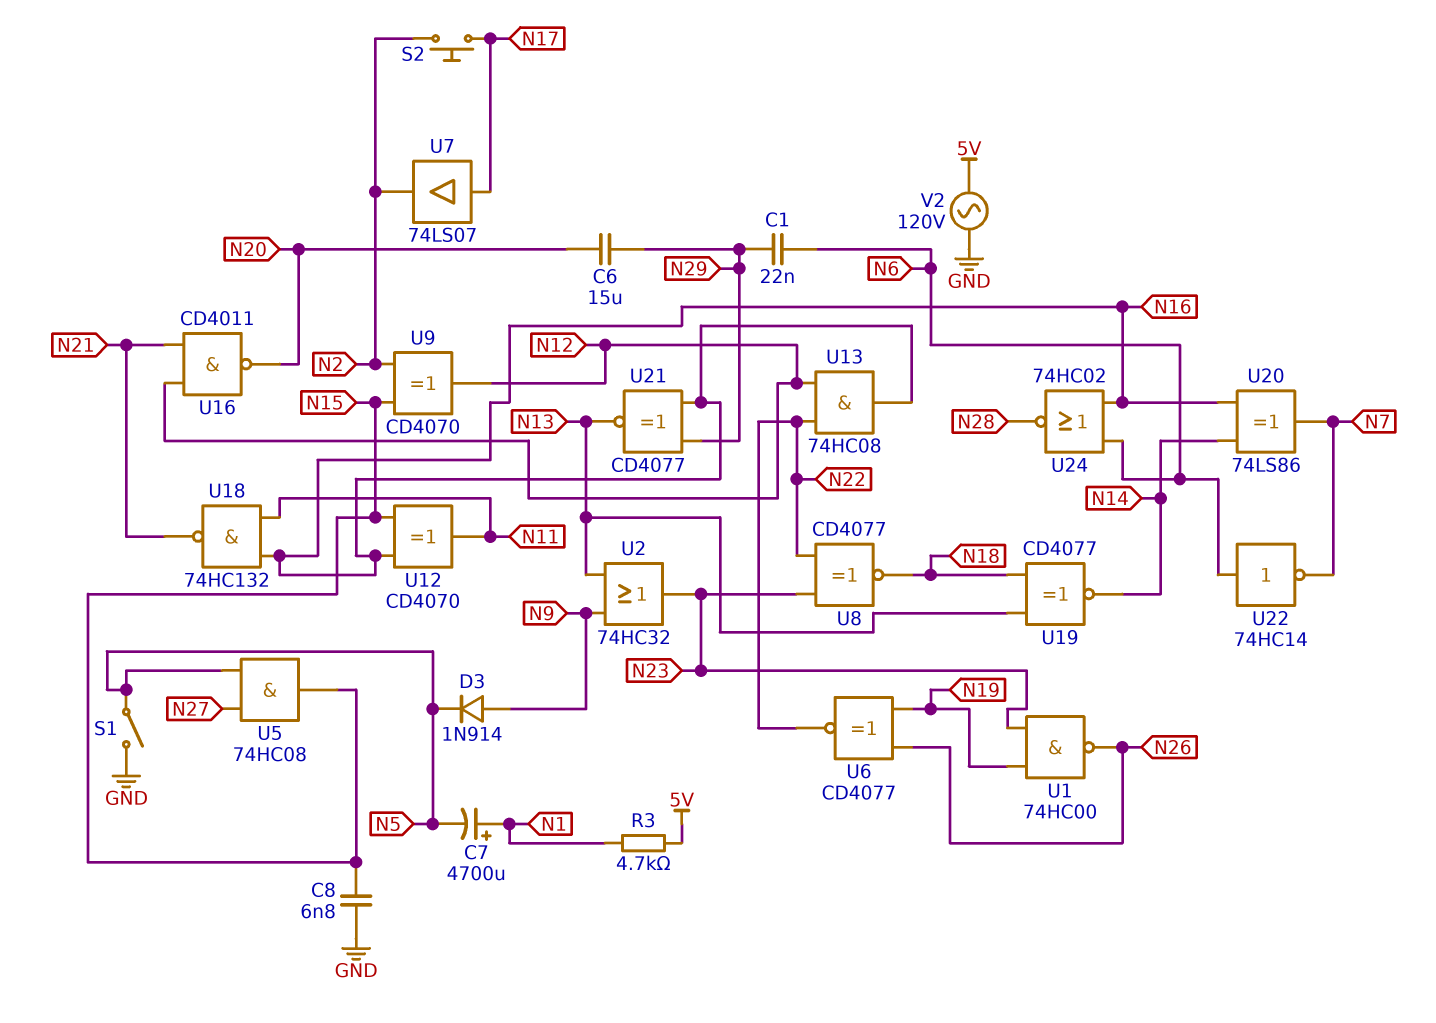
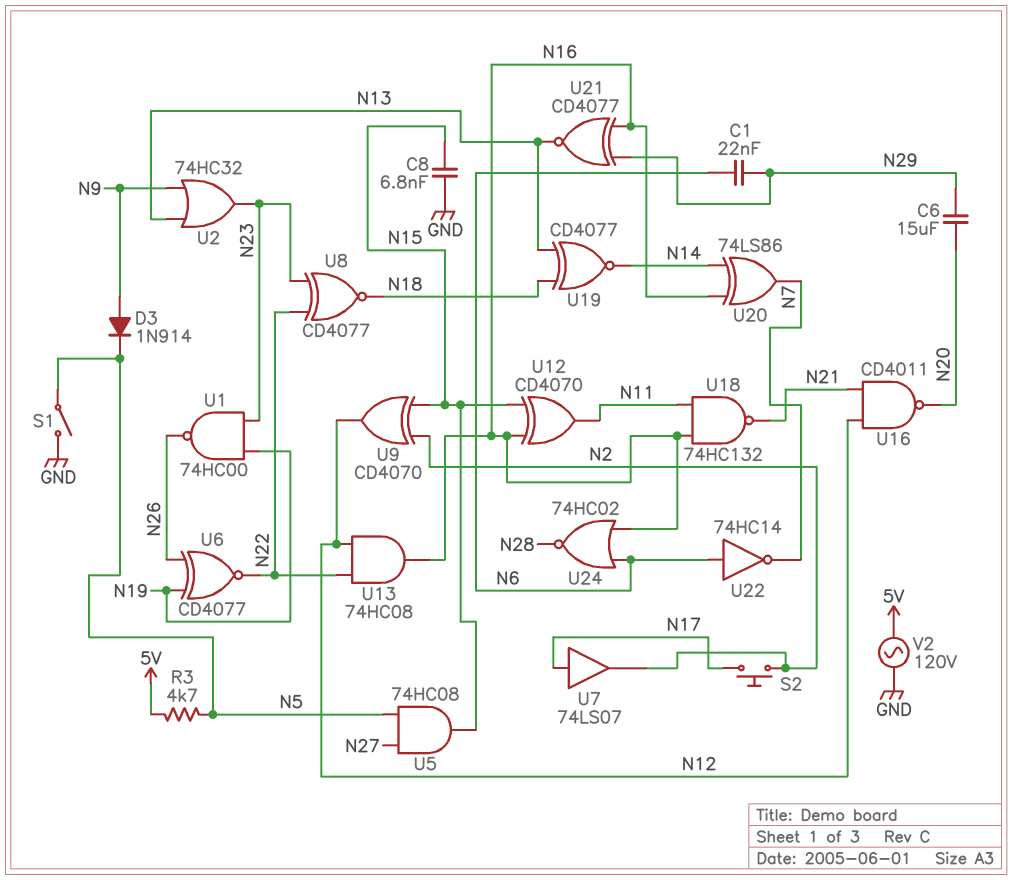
C7: 4700uF (plus N1, minus N5) -> none
R3: 4.7k (5V, N1) -> 4.7k (5V, N5)

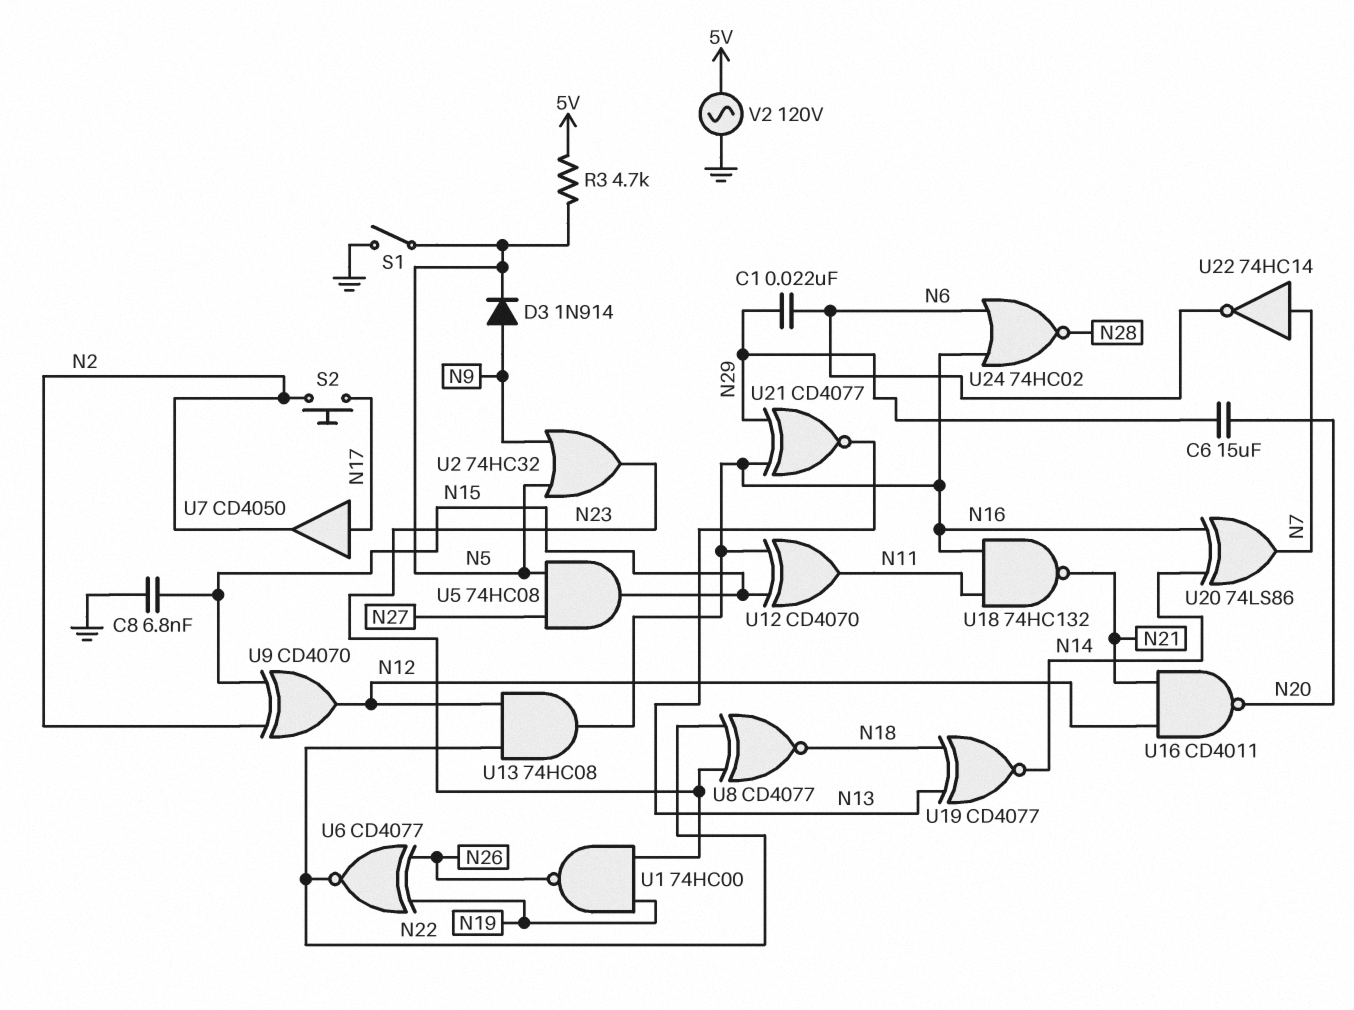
U2: OR 74HC32 (in N9, in N13, out N23) -> OR 74HC32 (in N5, in N9, out N23)
U7: buffer 74LS07 (in N17, out N2) -> buffer CD4050 (in N17, out N2)
U22: NOT 74HC14 (in N6, out N7) -> NOT 74HC14 (in N7, out N6)

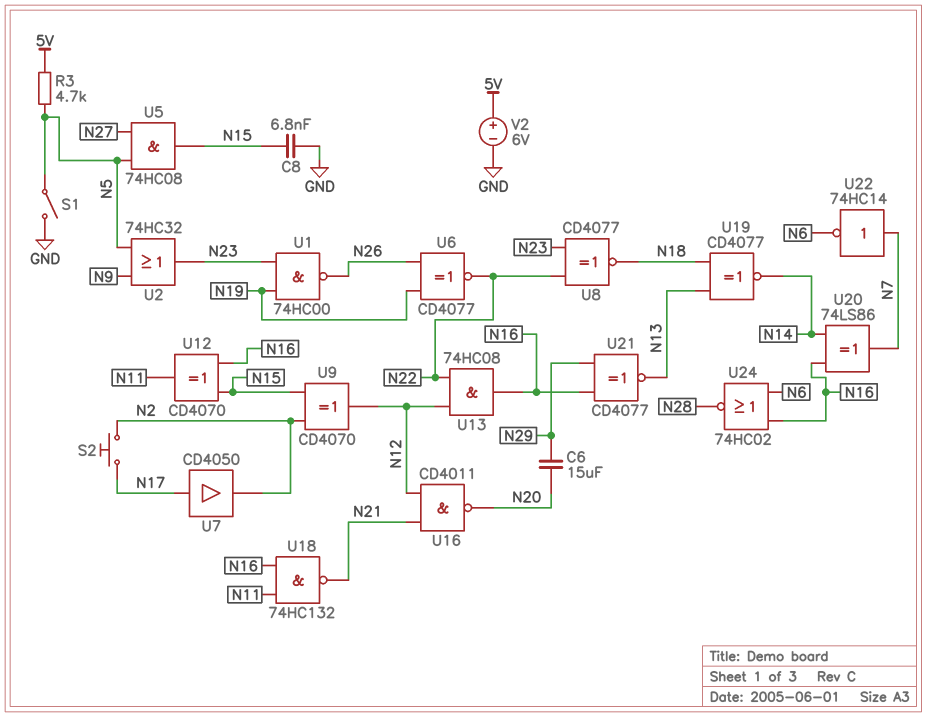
C1: 22nF (N6, N29) -> none
D3: diode 1N914 (A N9, K N5) -> none
V2: AC 120V (5V, GND) -> 6V (plus 5V, minus GND)

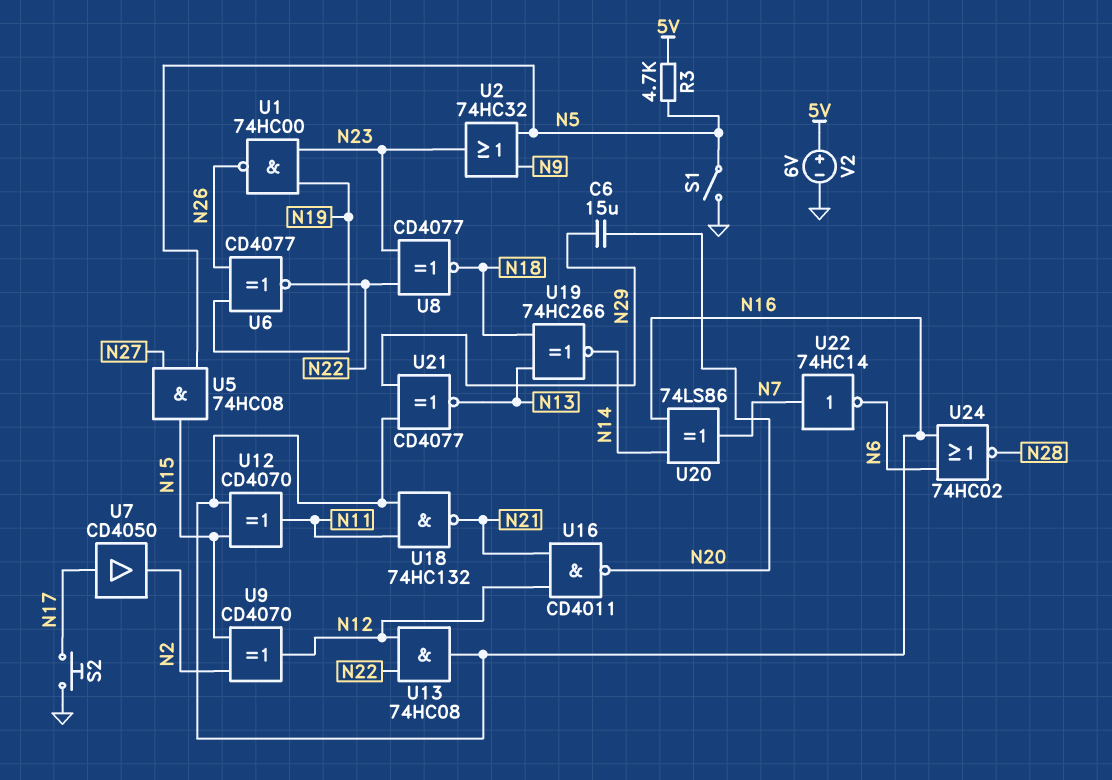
C8: 6.8nF (GND, N15) -> none
S2: button (N2, N17) -> button (GND, N17)
U19: XNOR CD4077 (in N13, in N18, out N14) -> XNOR 74HC266 (in N13, in N18, out N14)

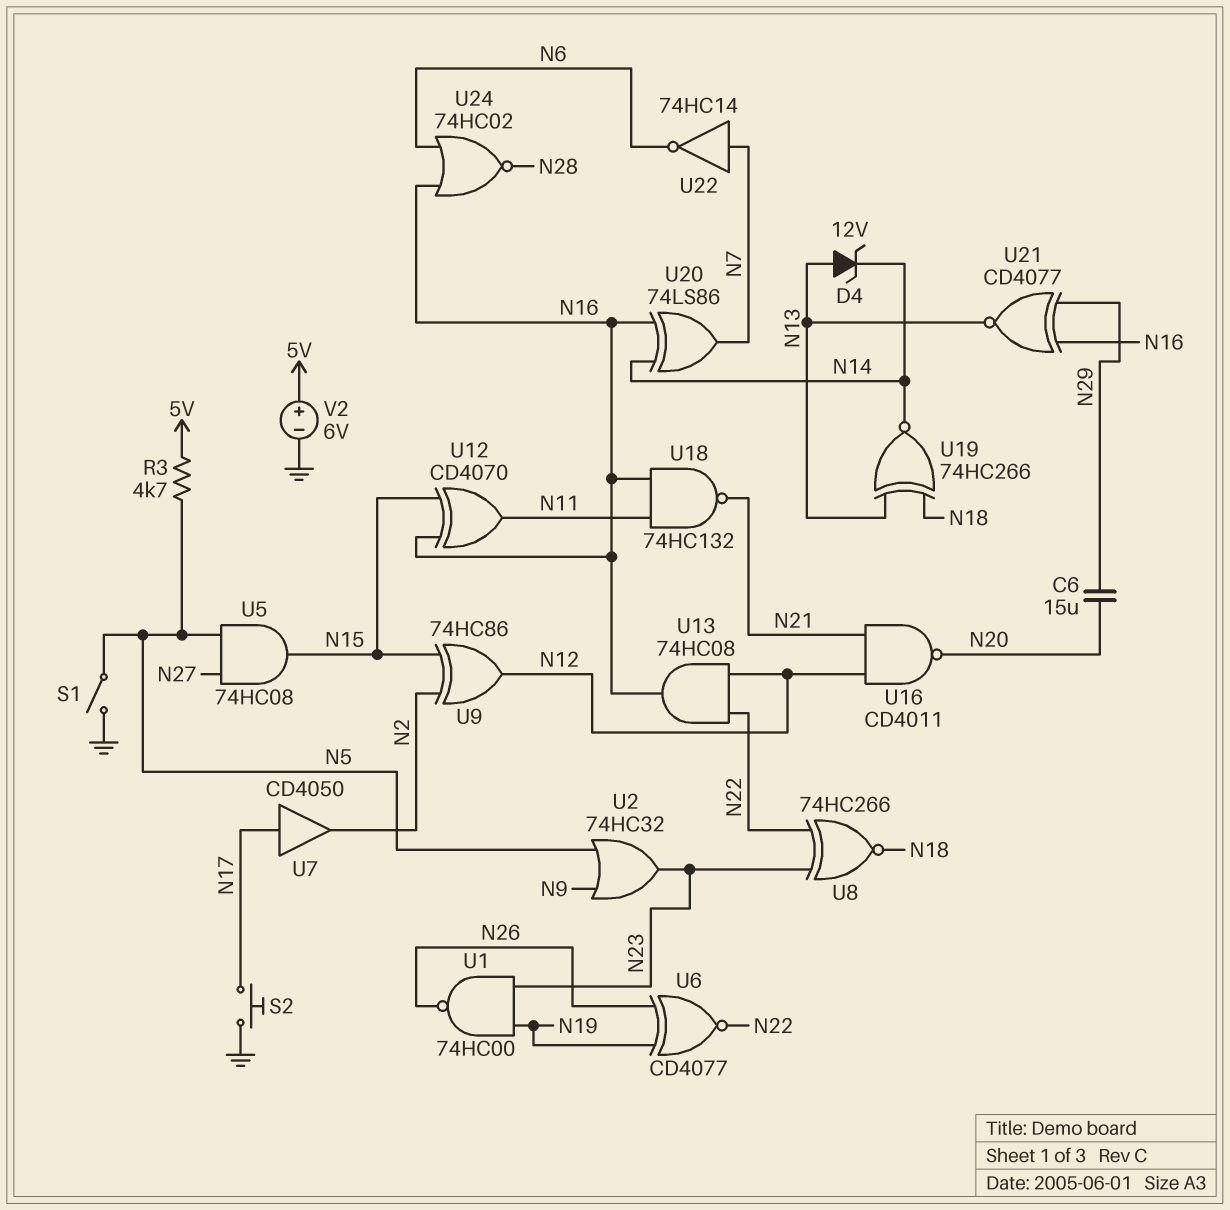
D4: none -> zener 12V (A N13, K N14)
U8: XNOR CD4077 (in N22, in N23, out N18) -> XNOR 74HC266 (in N22, in N23, out N18)
U9: XOR CD4070 (in N2, in N15, out N12) -> XOR 74HC86 (in N2, in N15, out N12)

